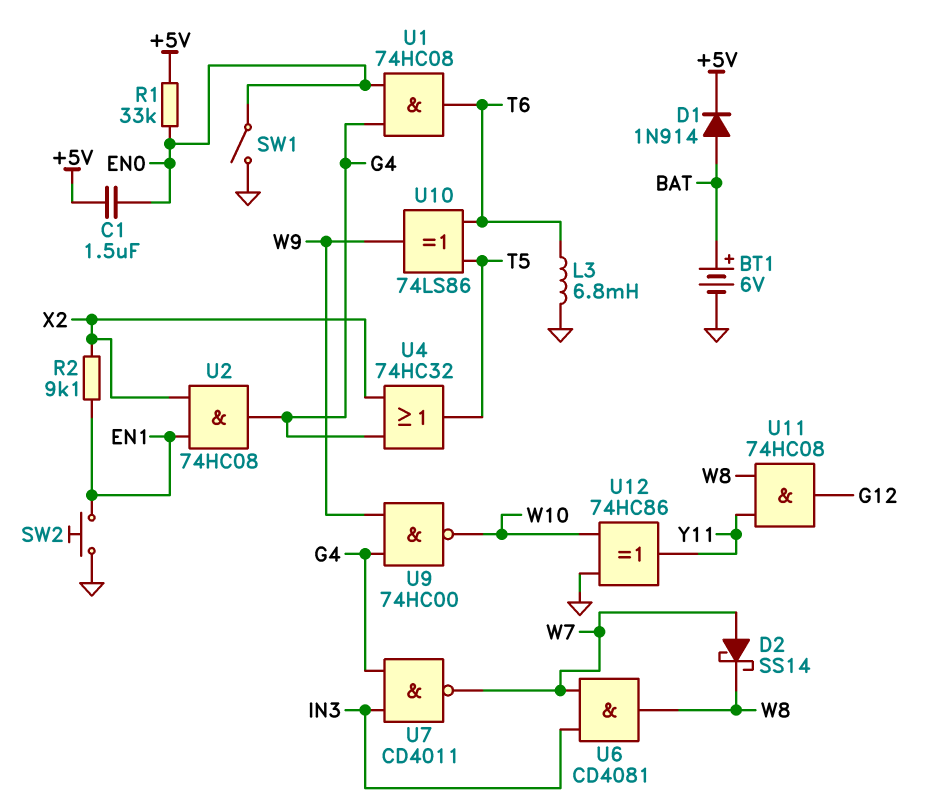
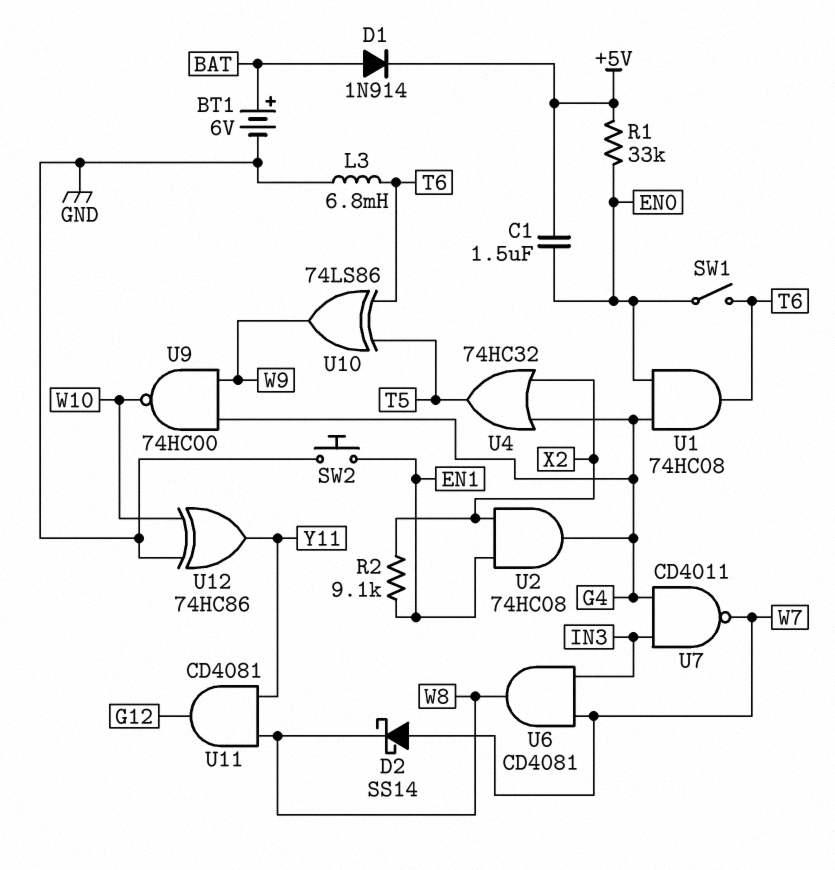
SW1: switch (EN0, GND) -> switch (EN0, T6)
U11: AND 74HC08 (in W8, in Y11, out G12) -> AND CD4081 (in W8, in Y11, out G12)

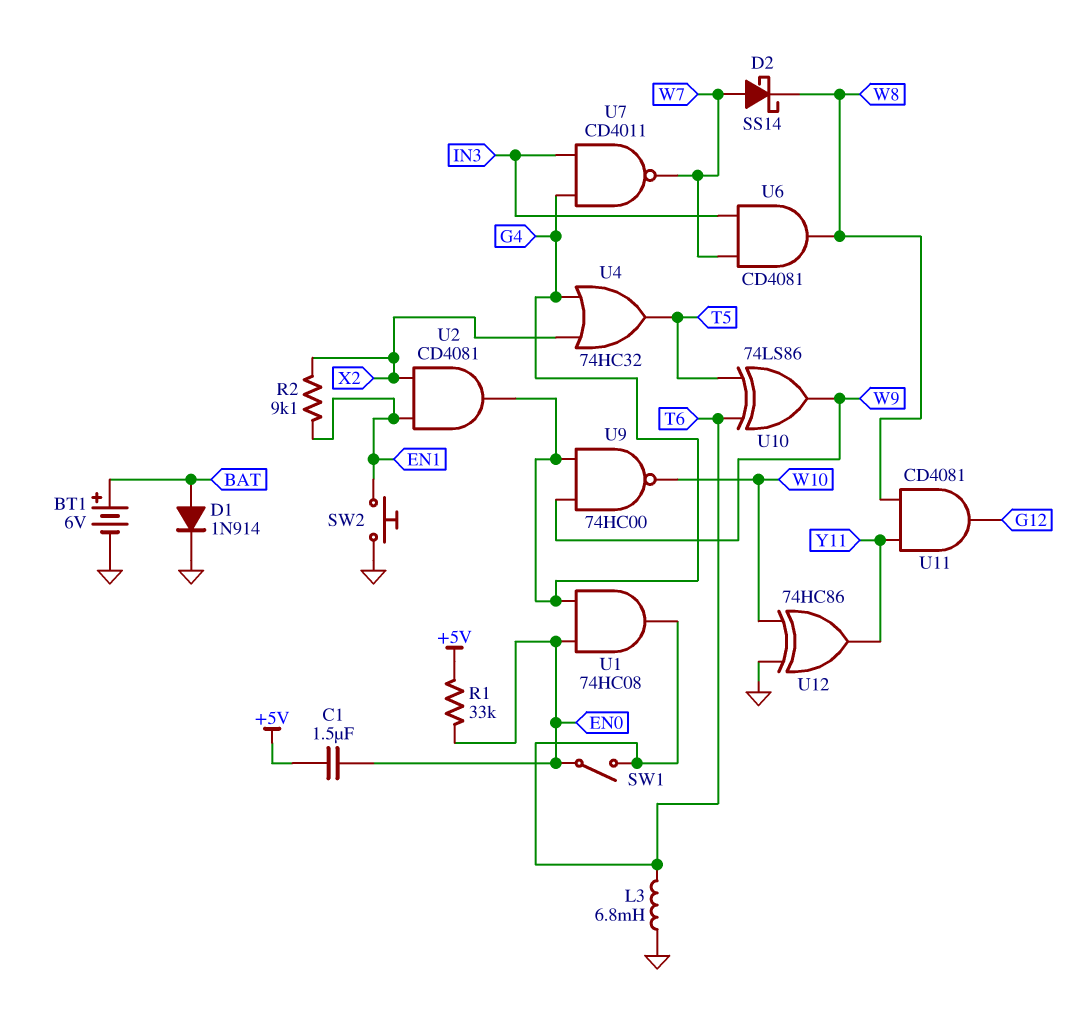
D1: diode 1N914 (A BAT, K +5V) -> diode 1N914 (A BAT, K GND)
U2: AND 74HC08 (in EN1, in X2, out G4) -> AND CD4081 (in EN1, in X2, out G4)

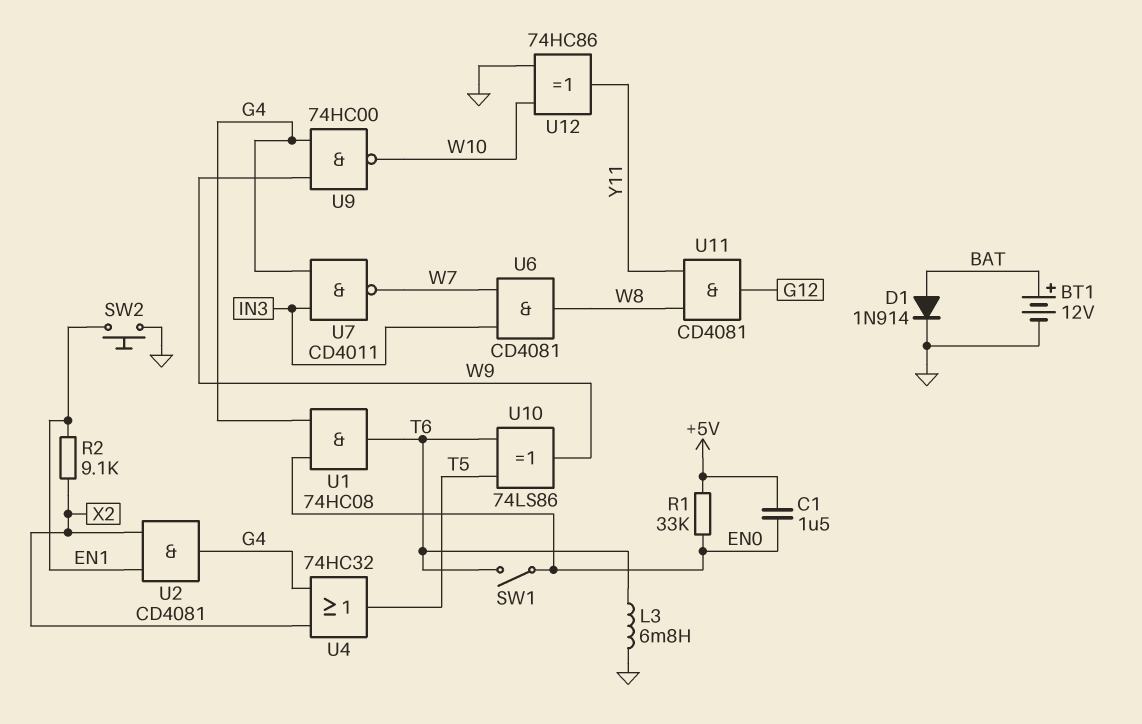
BT1: 6V (plus BAT, minus GND) -> 12V (plus BAT, minus GND)
D2: schottky SS14 (A W7, K W8) -> none

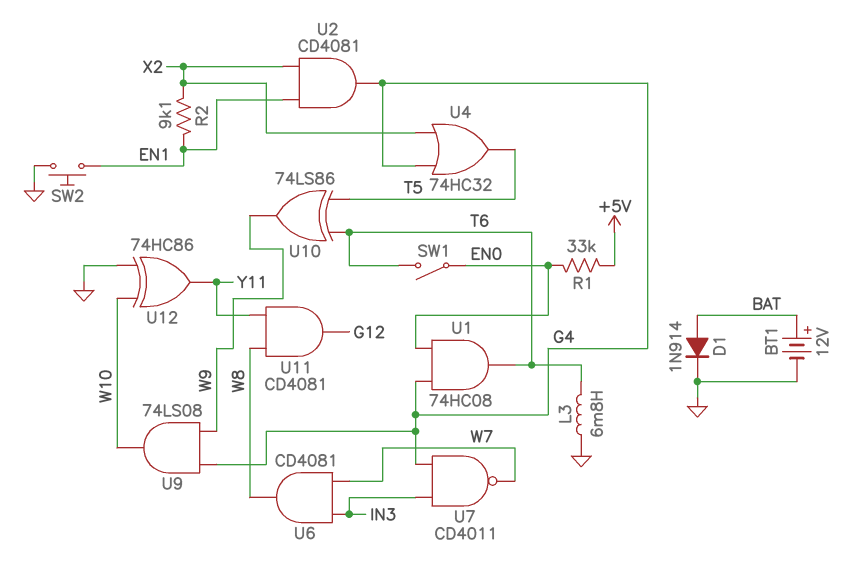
C1: 1.5uF (+5V, EN0) -> none
U9: NAND 74HC00 (in G4, in W9, out W10) -> AND 74LS08 (in G4, in W9, out W10)

